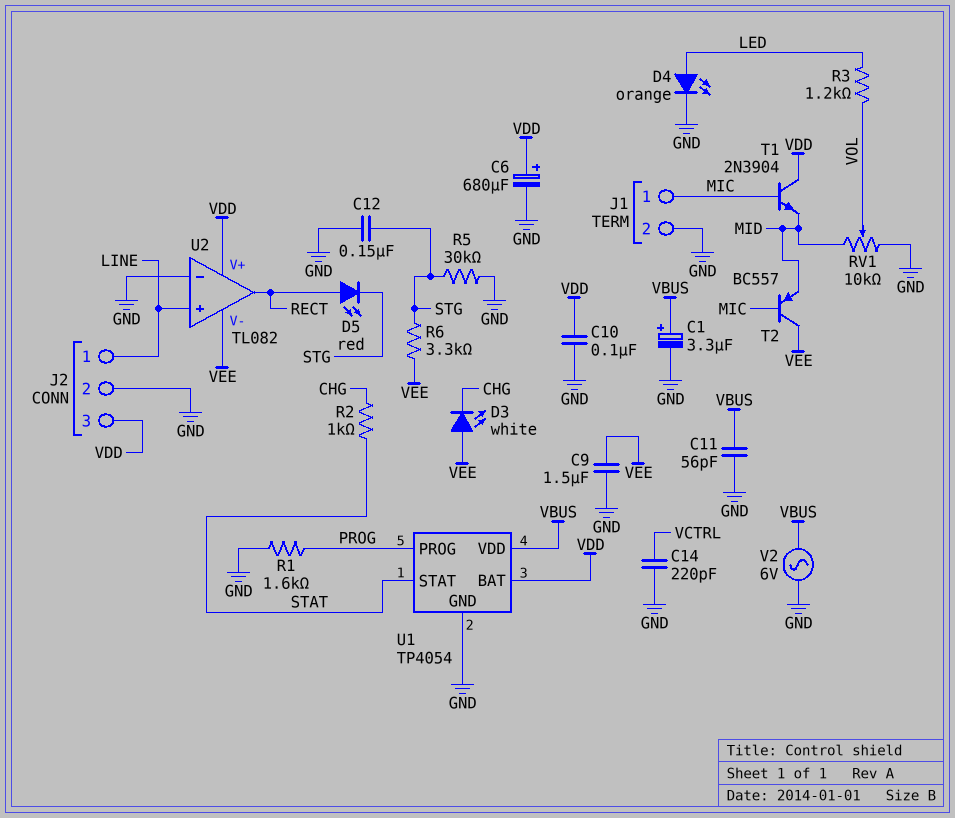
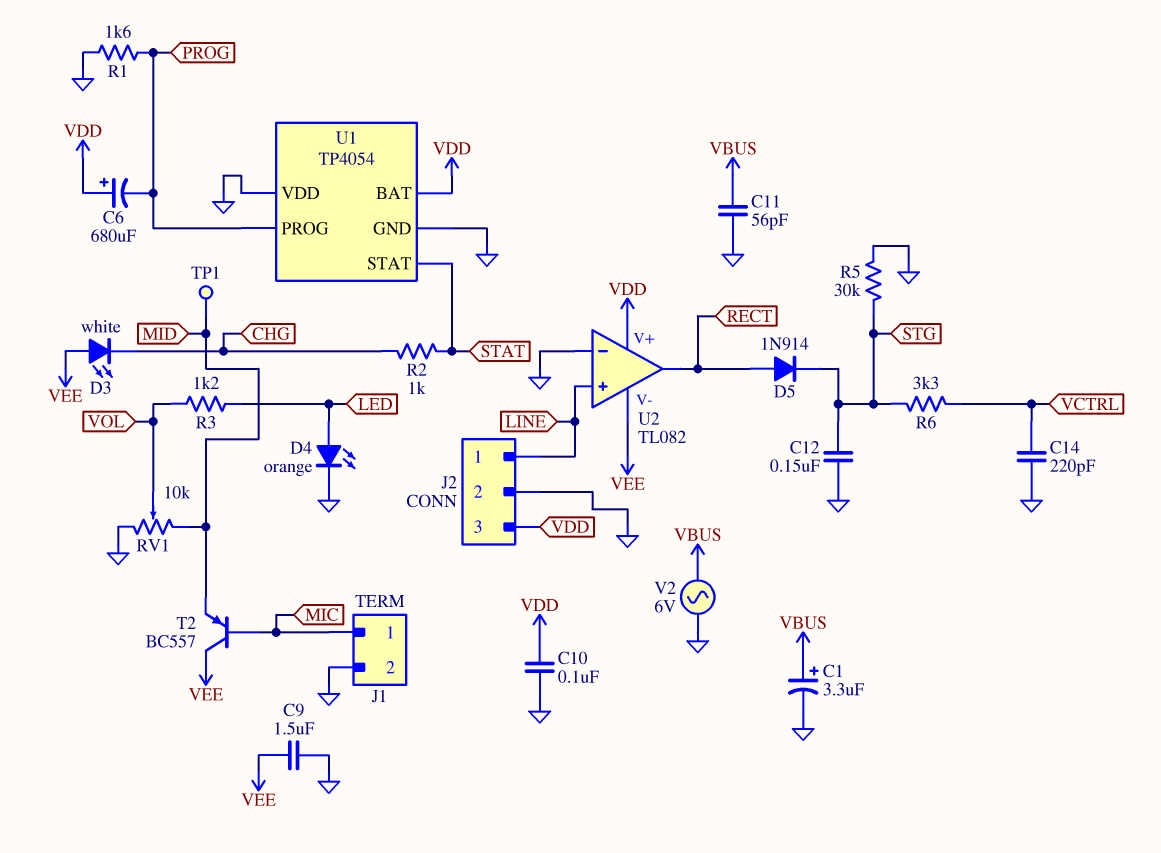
C6: 680uF (plus VDD, minus GND) -> 680uF (plus VDD, minus PROG)
D5: LED red (A RECT, K STG) -> diode 1N914 (A RECT, K STG)
R6: 3.3k (STG, VEE) -> 3.3k (STG, VCTRL)
T1: NPN 2N3904 (B MIC, C VDD, E MID) -> none
TP1: none -> test point (MID)
U1 pin VDD: VBUS -> GND

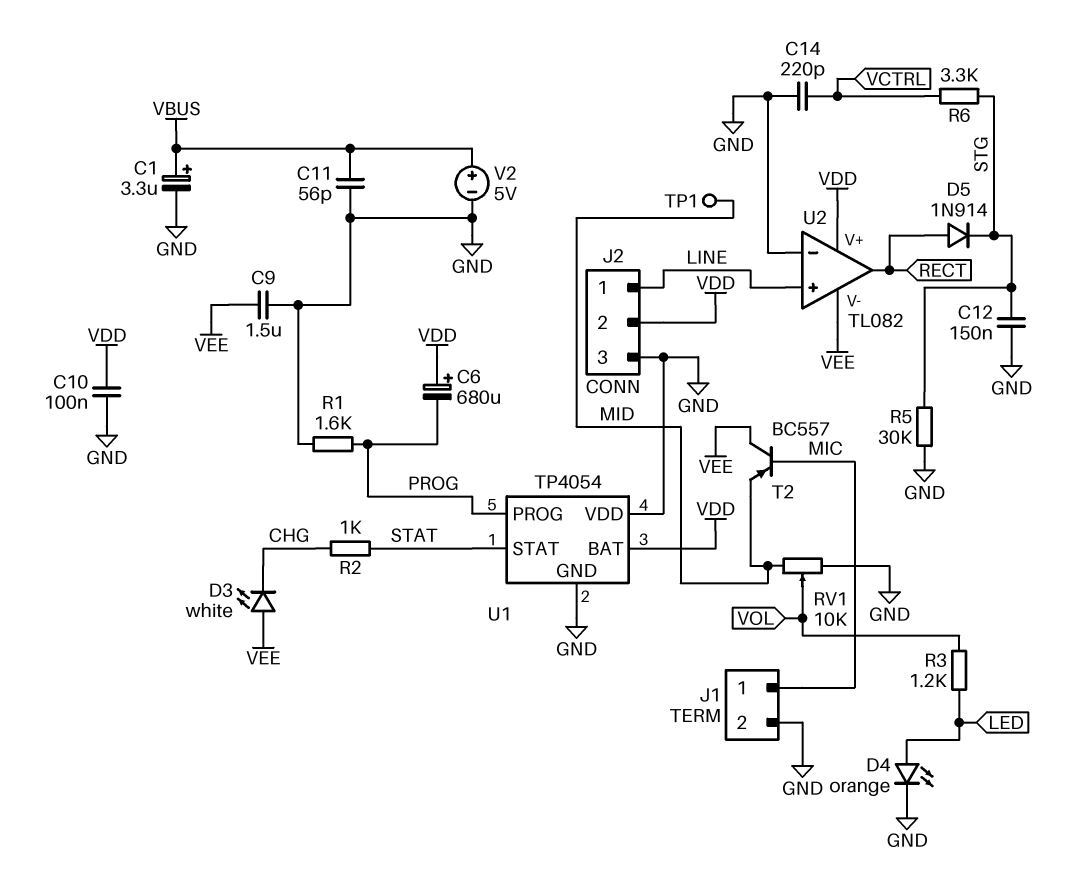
J2 pin 2: GND -> VDD
J2 pin 3: VDD -> GND
V2: AC 6V (GND, VBUS) -> 5V (plus VBUS, minus GND)

